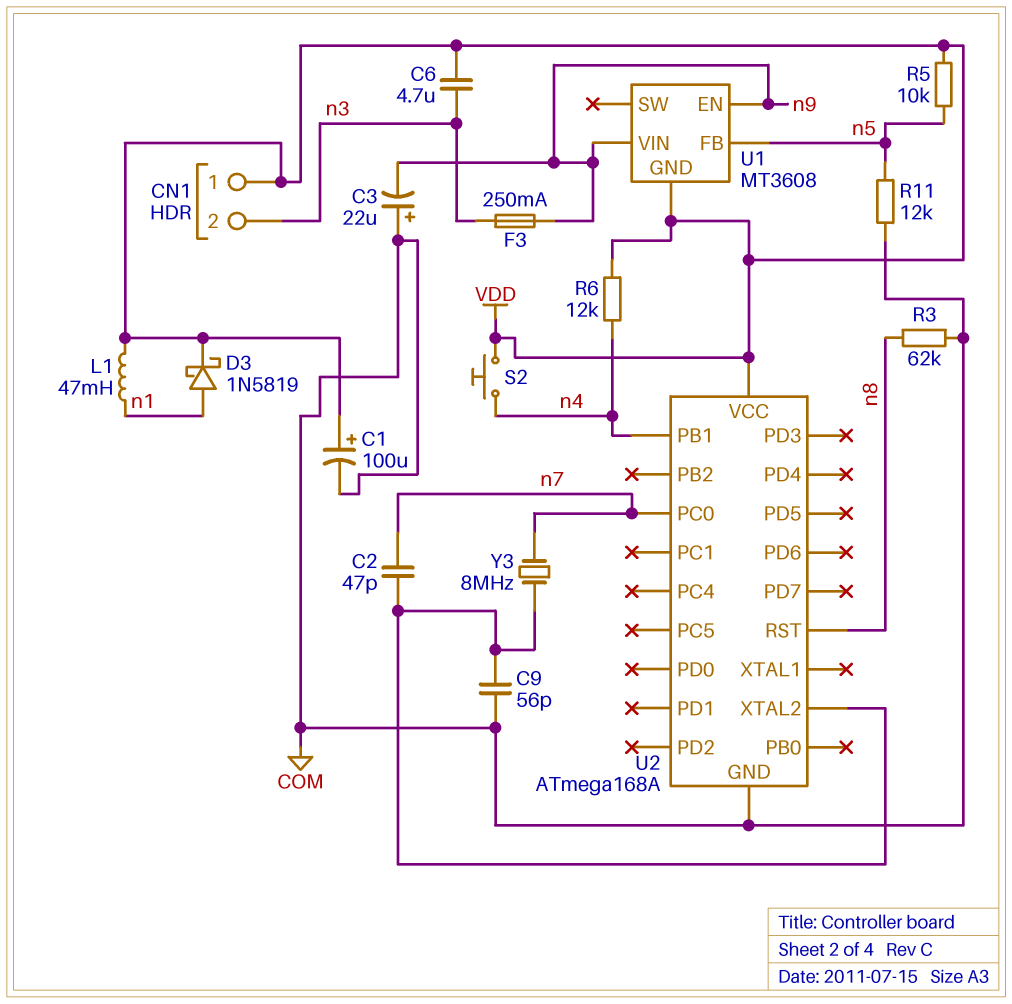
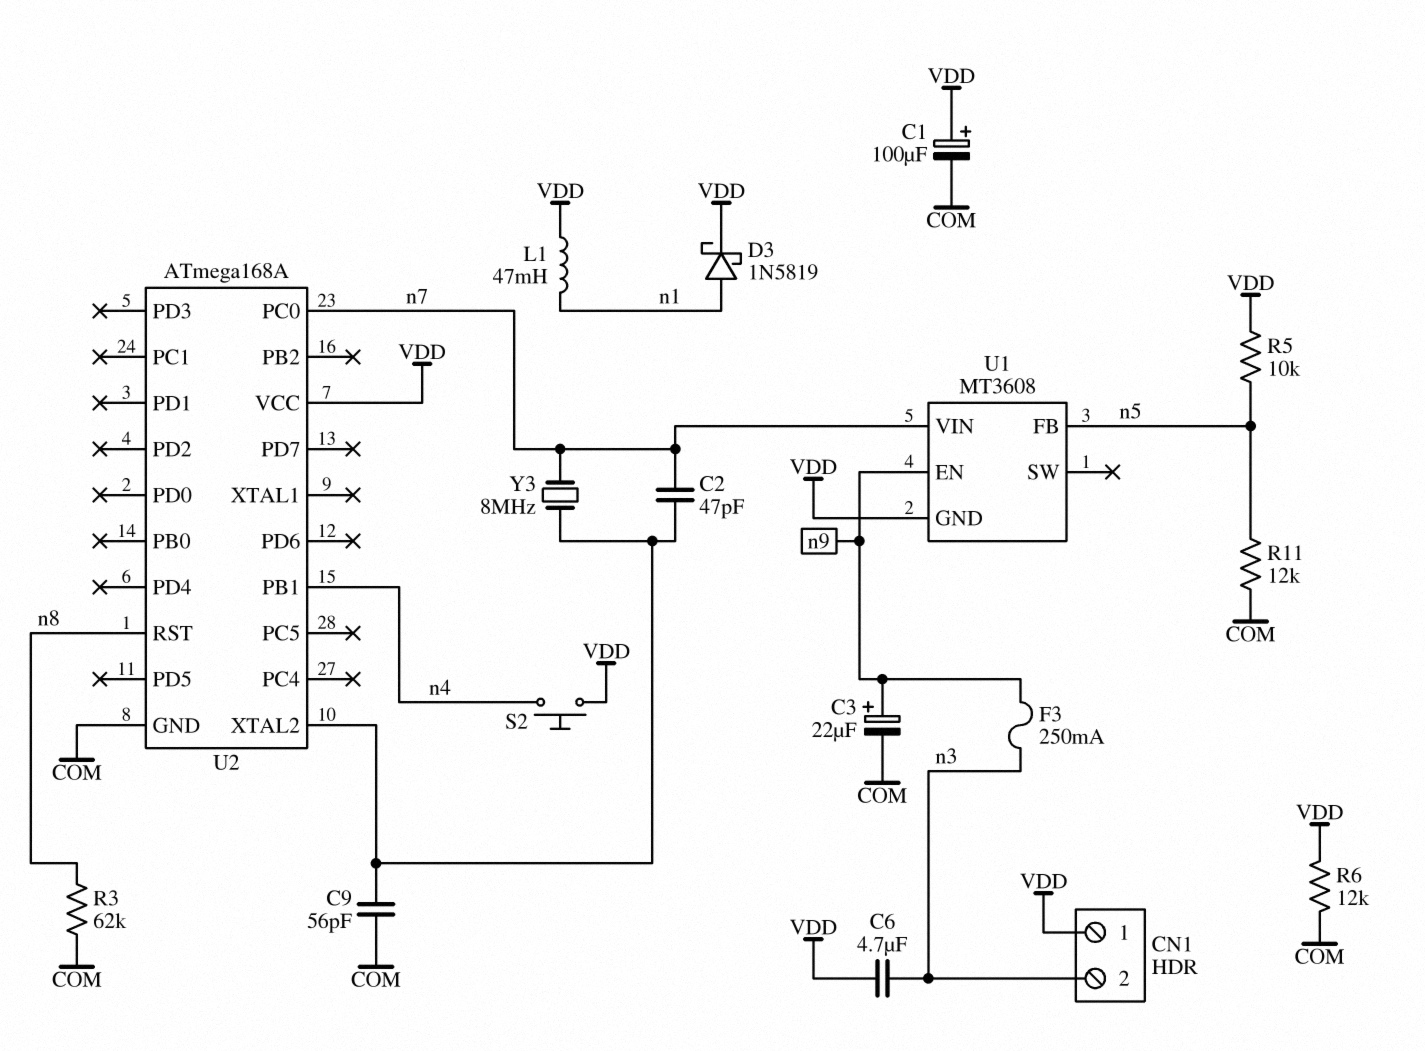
C3: 22uF (plus COM, minus n9) -> 22uF (plus n9, minus COM)
R6: 12k (VDD, n4) -> 12k (COM, VDD)
U1 pin VIN: n9 -> n7

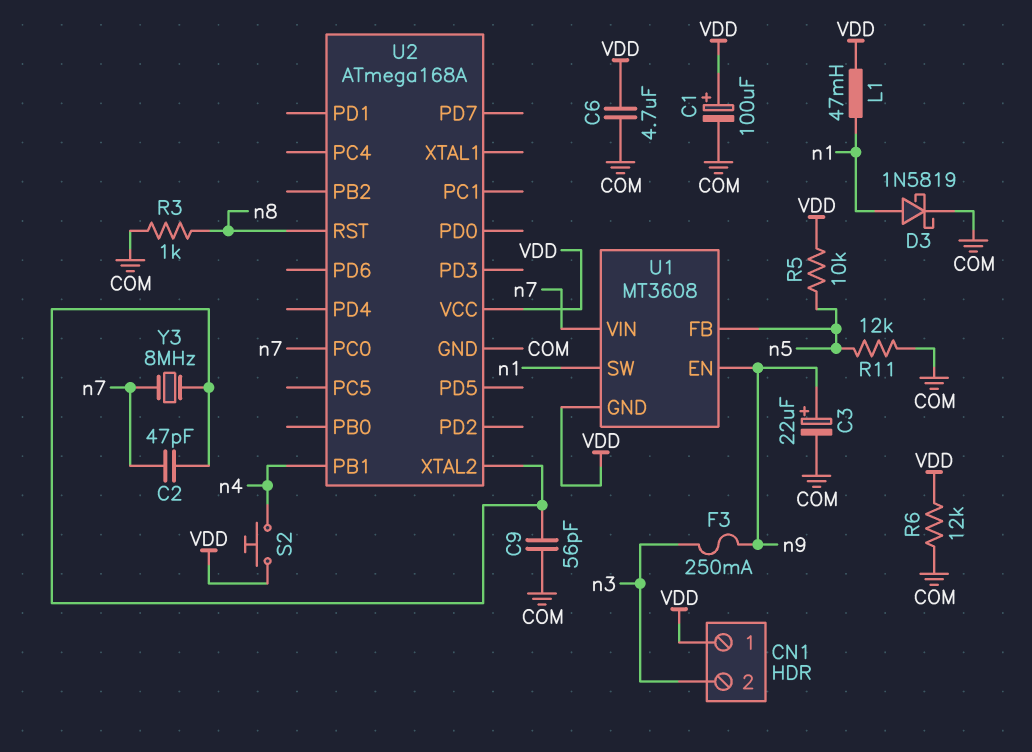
C6: 4.7uF (VDD, n3) -> 4.7uF (COM, VDD)
D3: schottky 1N5819 (A n1, K VDD) -> schottky 1N5819 (A n1, K COM)
R3: 62k (COM, n8) -> 1k (COM, n8)
U1 pin SW: none -> n1

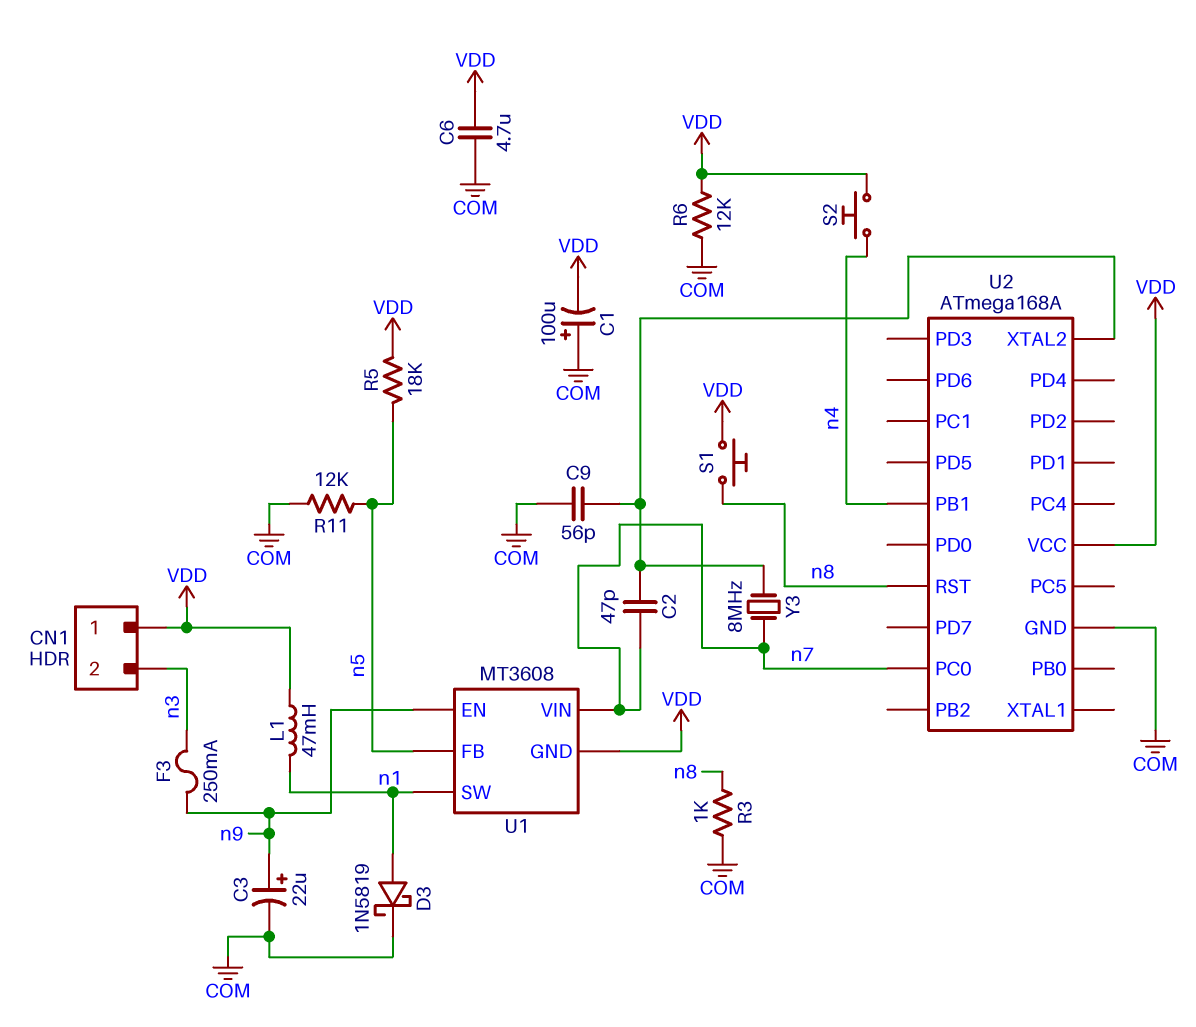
C1: 100uF (plus VDD, minus COM) -> 100uF (plus COM, minus VDD)
R5: 10k (VDD, n5) -> 18k (VDD, n5)
S1: none -> button (VDD, n8)

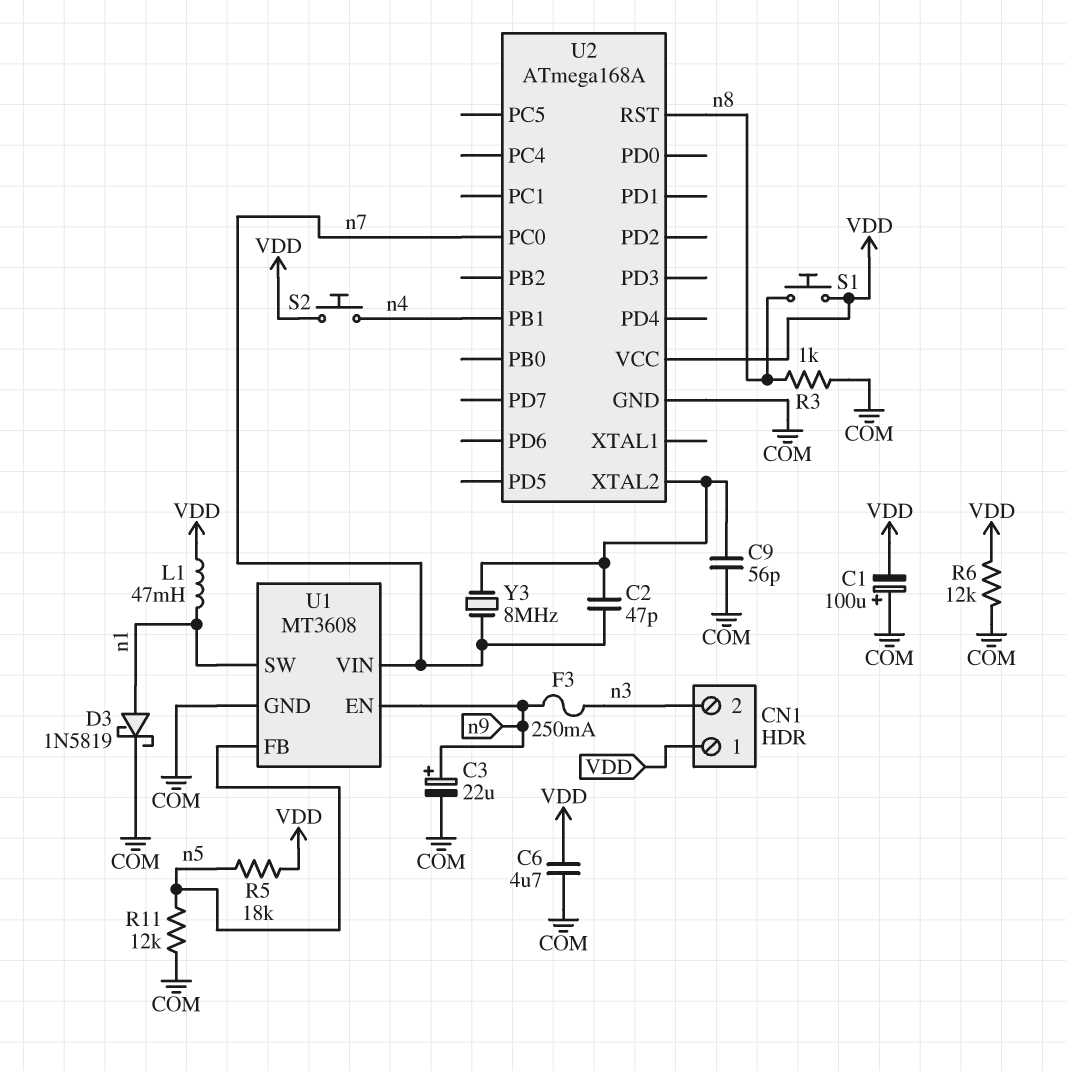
U1 pin GND: VDD -> COM

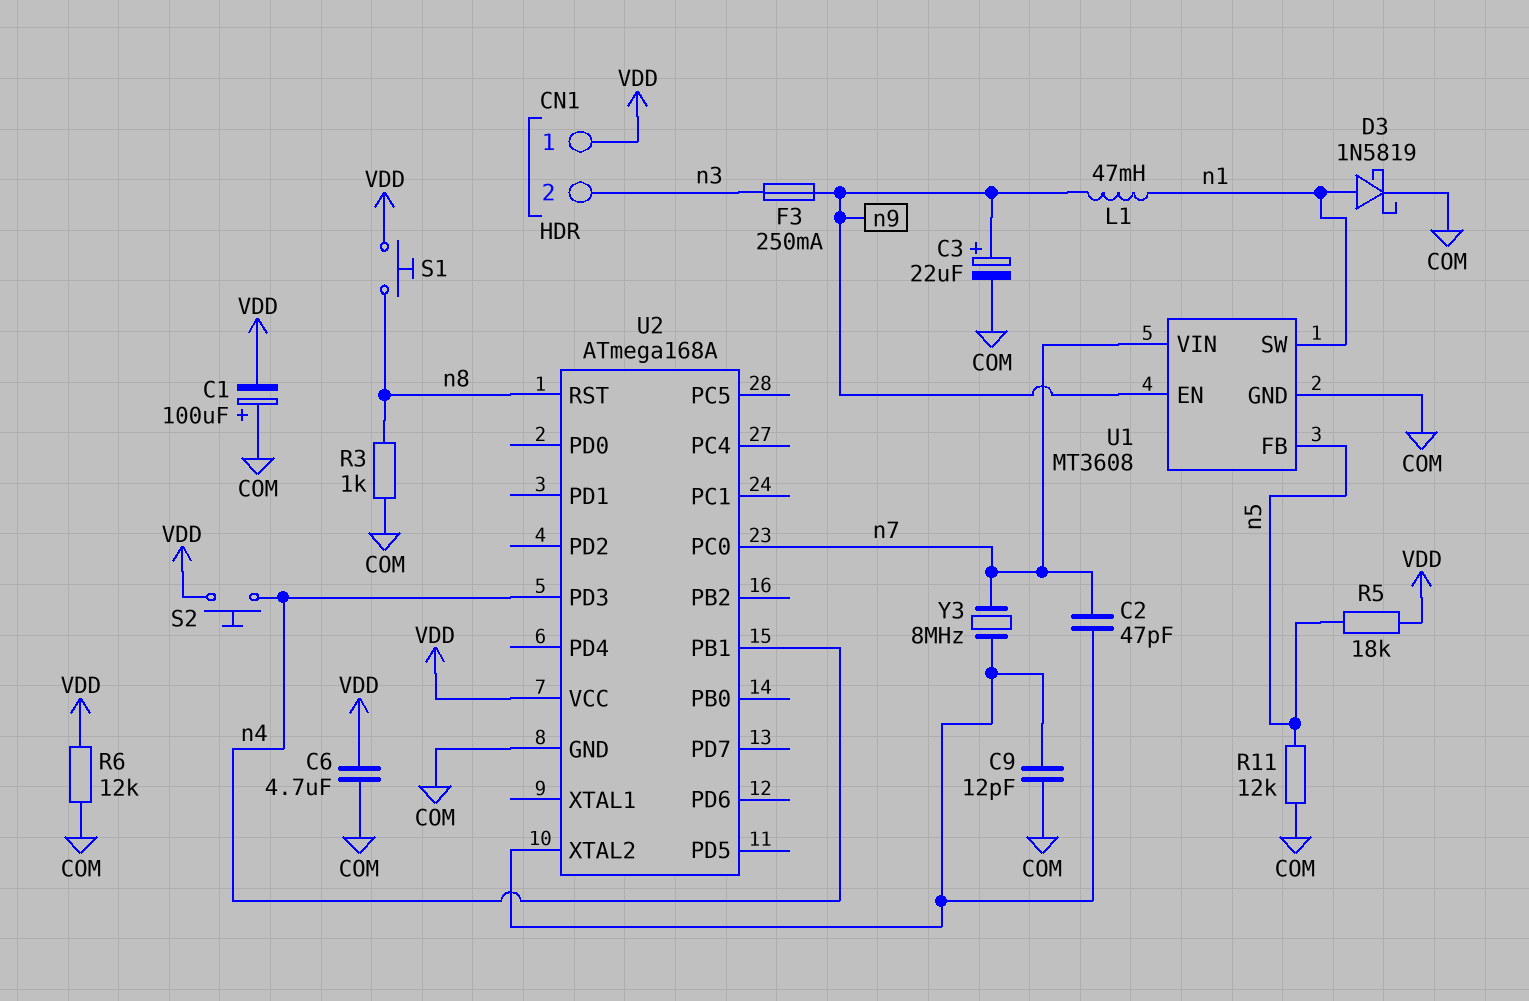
C9: 56pF (COM, U2/XTAL2) -> 12pF (COM, U2/XTAL2)
L1: 47mH (VDD, n1) -> 47mH (n1, n9)
U2 pin PD3: none -> n4

